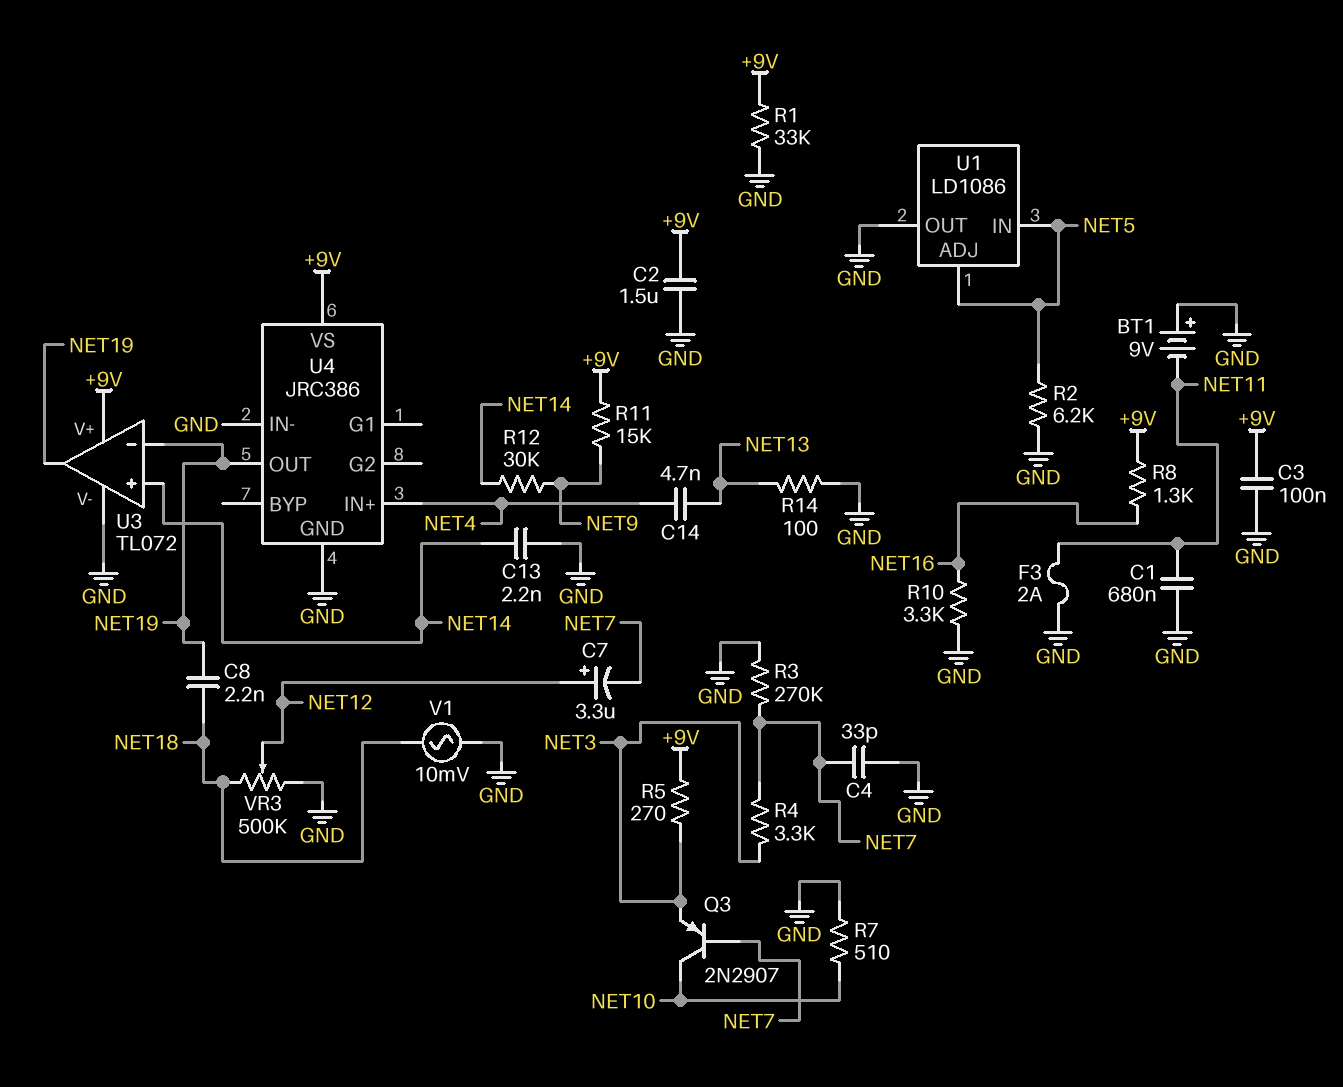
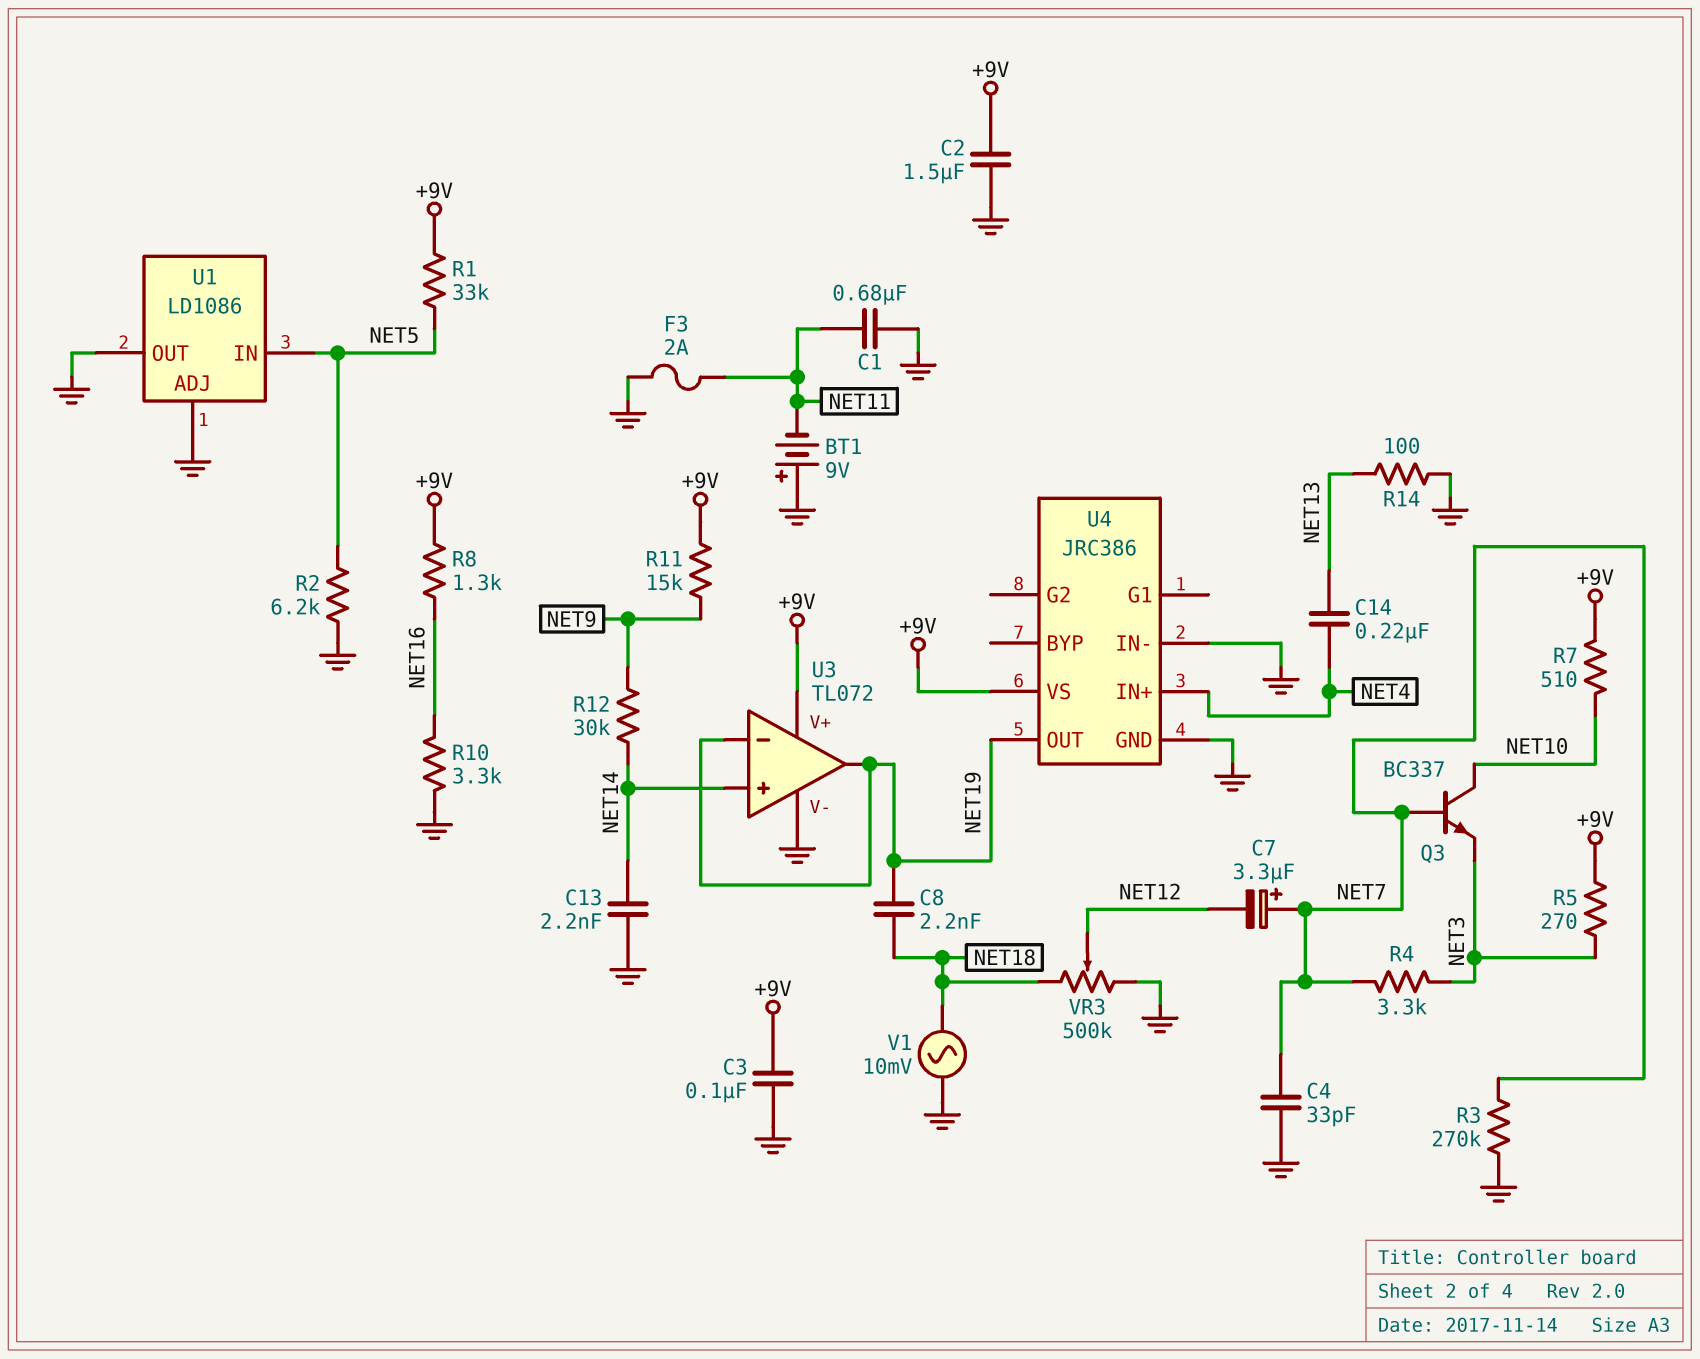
C7: 3.3uF (plus NET12, minus NET7) -> 3.3uF (plus NET7, minus NET12)
C14: 4.7nF (NET4, NET13) -> 220nF (NET4, NET13)
Q3: PNP 2N2907 (B NET7, C NET10, E NET3) -> NPN BC337 (B NET7, C NET10, E NET3)
R1: 33k (+9V, GND) -> 33k (+9V, NET5)
R7: 510 (GND, NET10) -> 510 (+9V, NET10)
U1 pin ADJ: NET5 -> GND

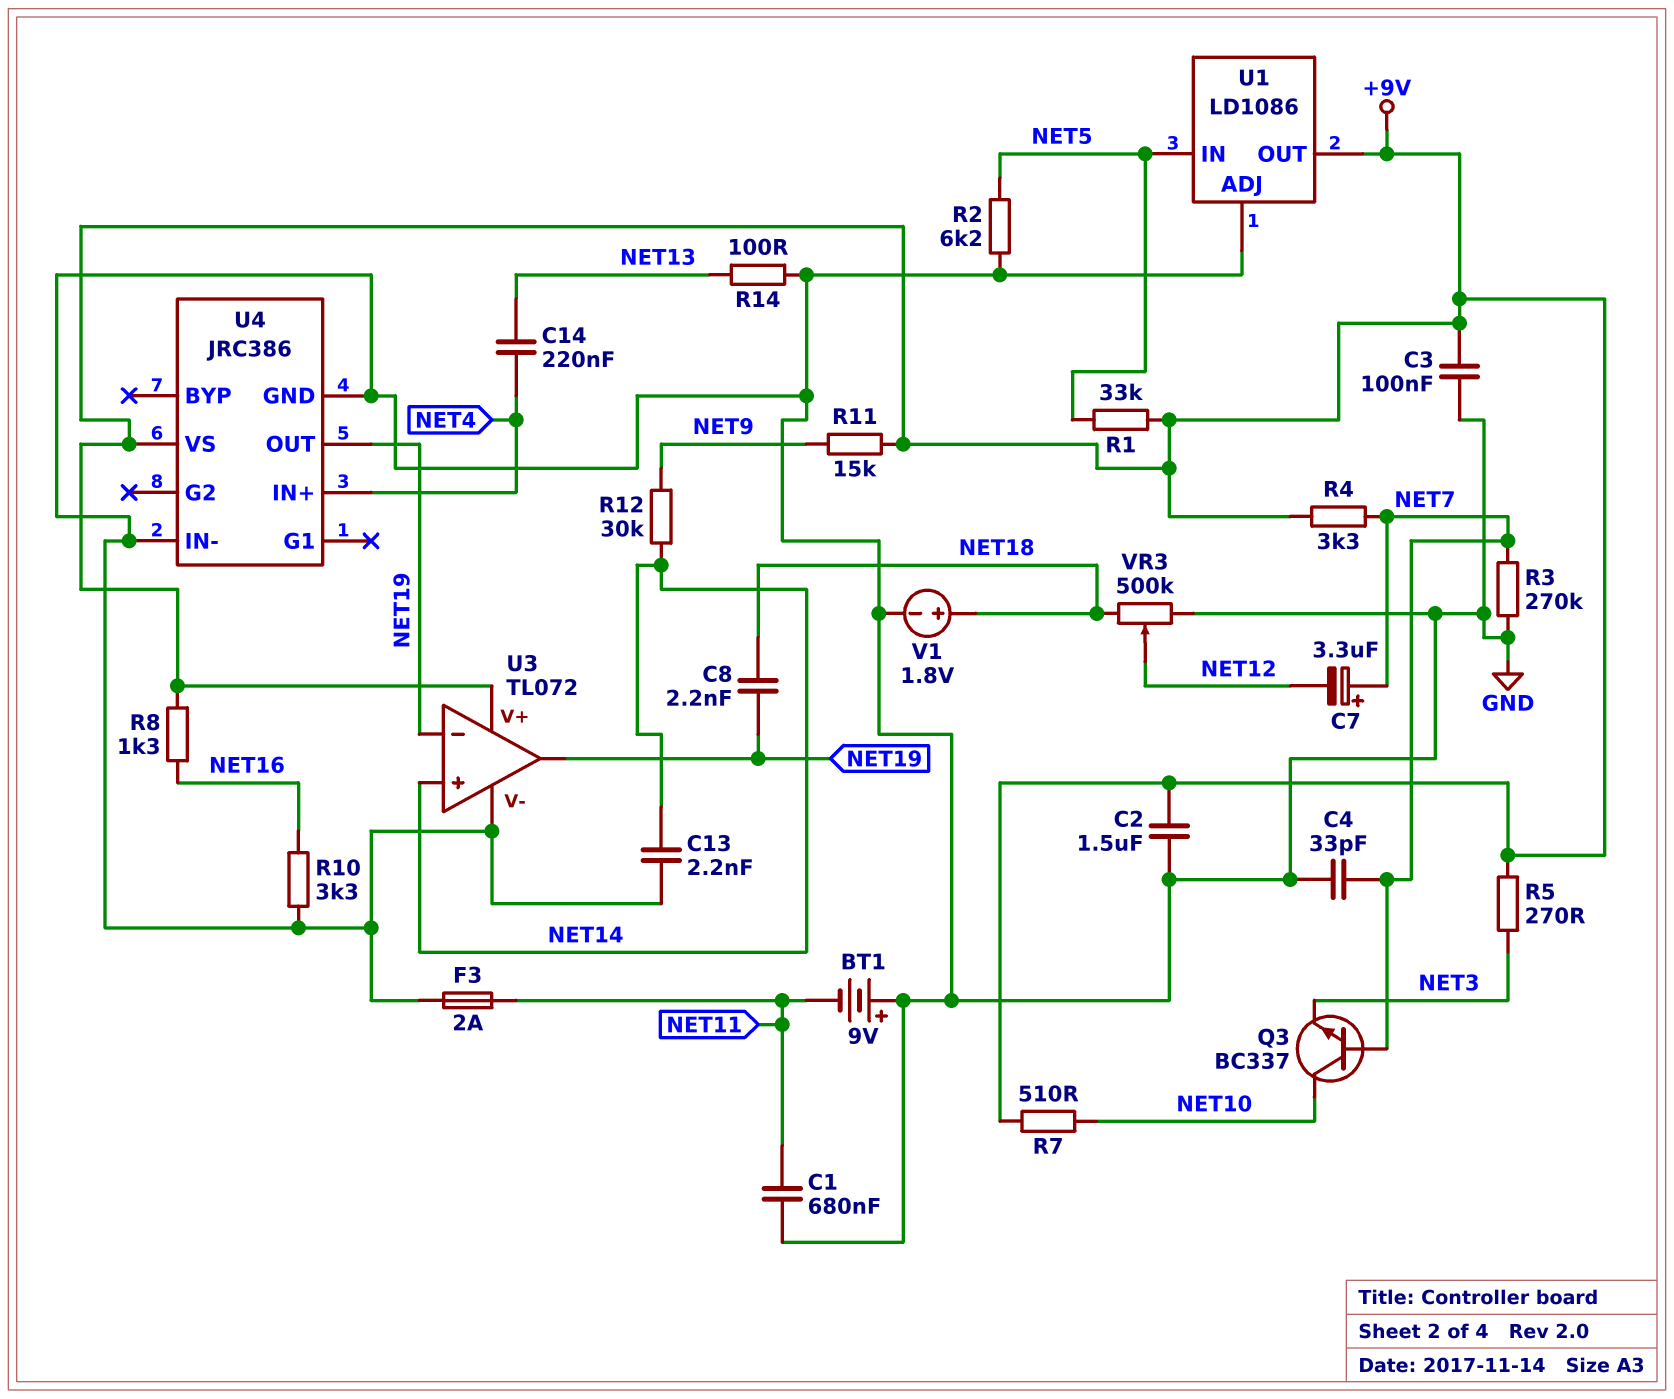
R4: 3.3k (NET3, NET7) -> 3.3k (+9V, NET7)
U1 pin OUT: GND -> +9V
V1: AC 10mV (GND, NET18) -> 1.8V (plus NET18, minus GND)

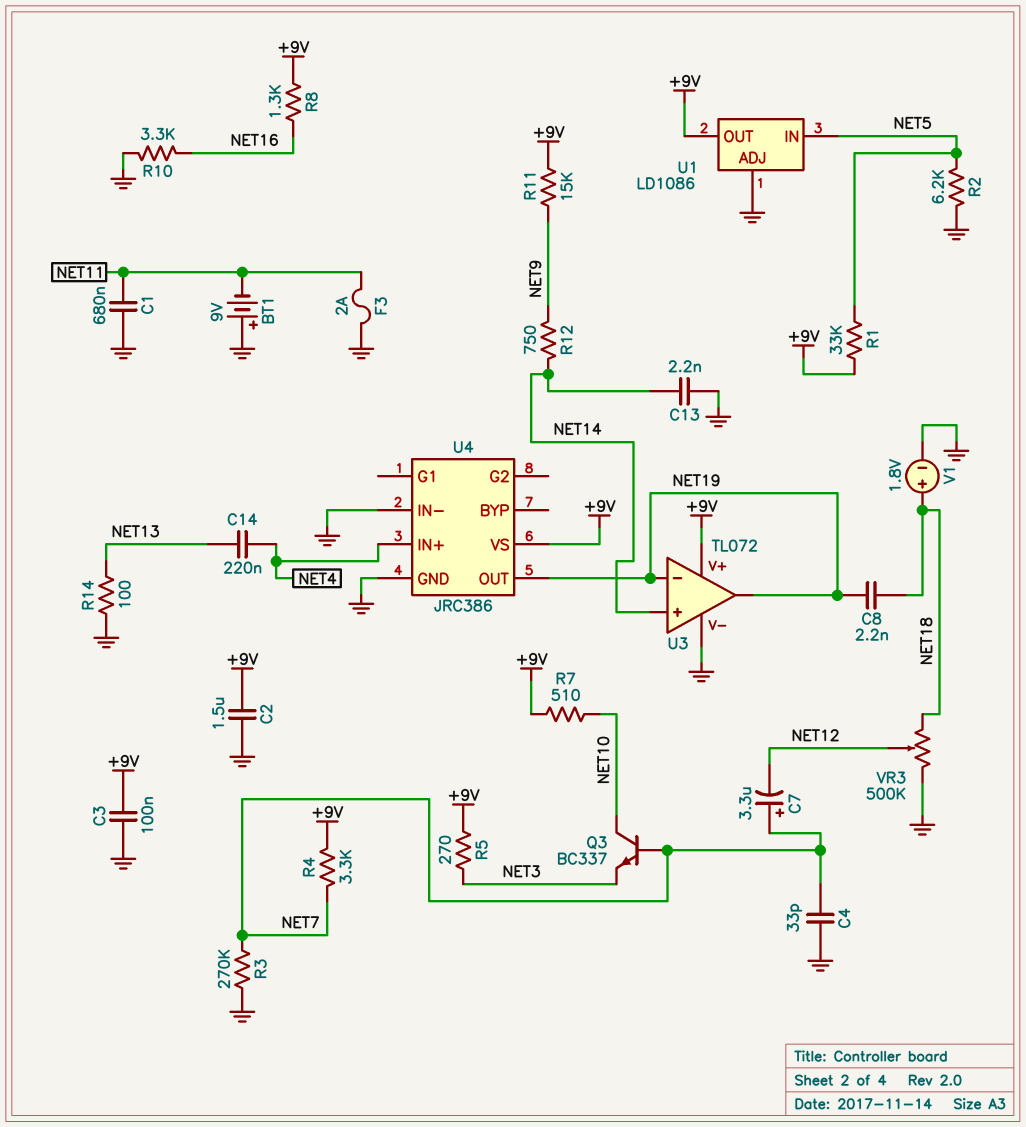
R12: 30k (NET9, NET14) -> 750 (NET9, NET14)

